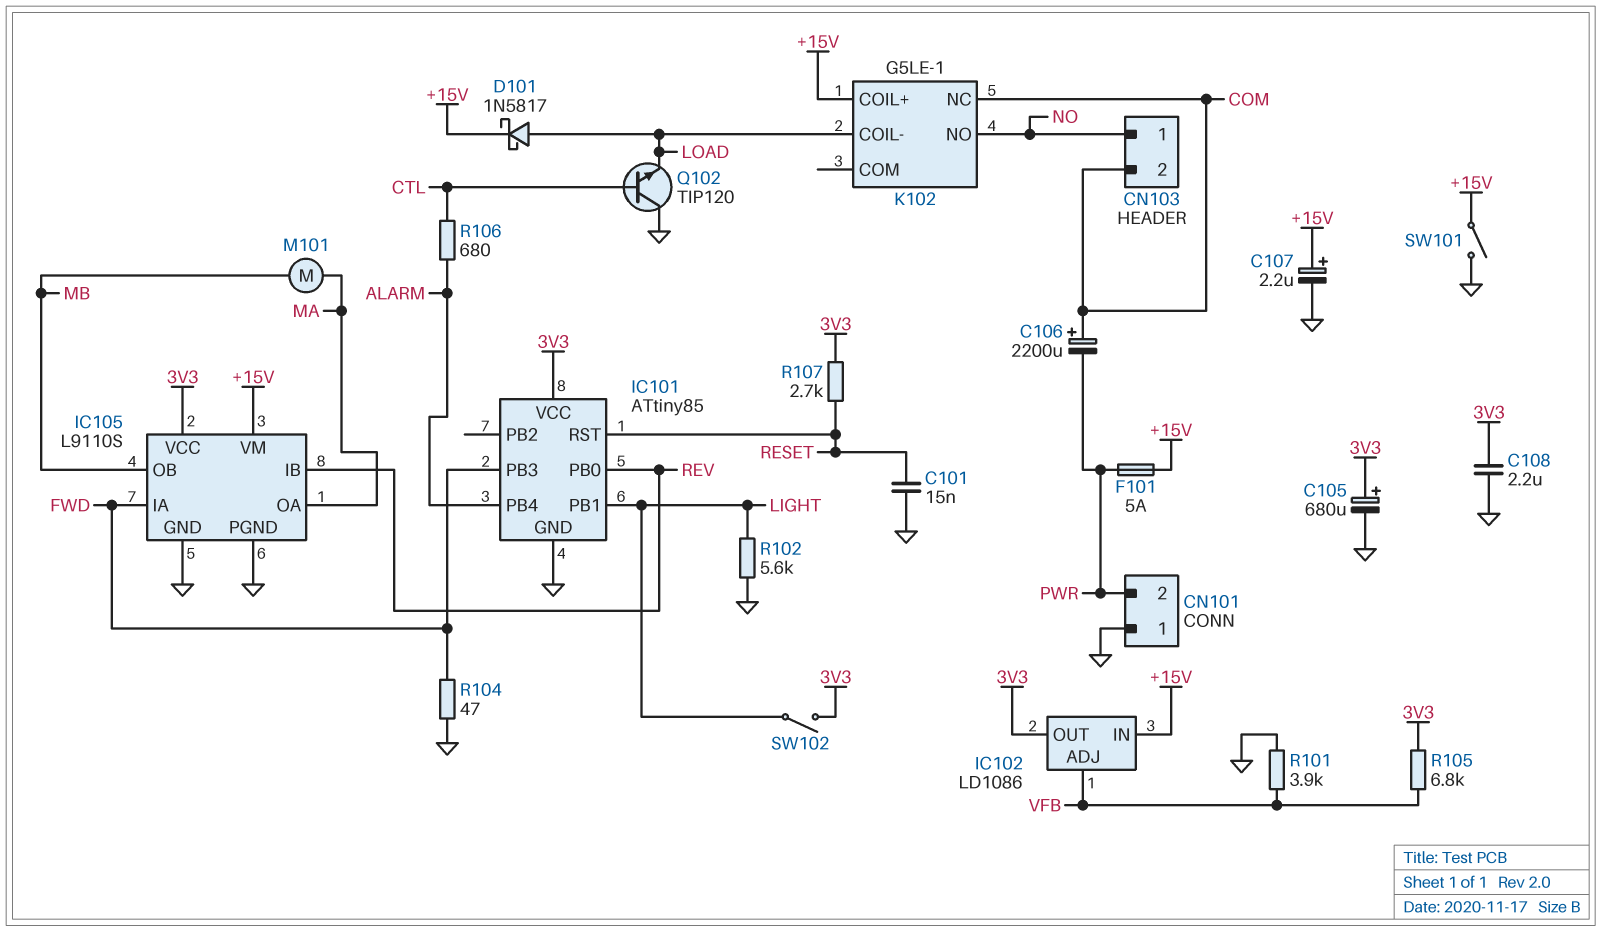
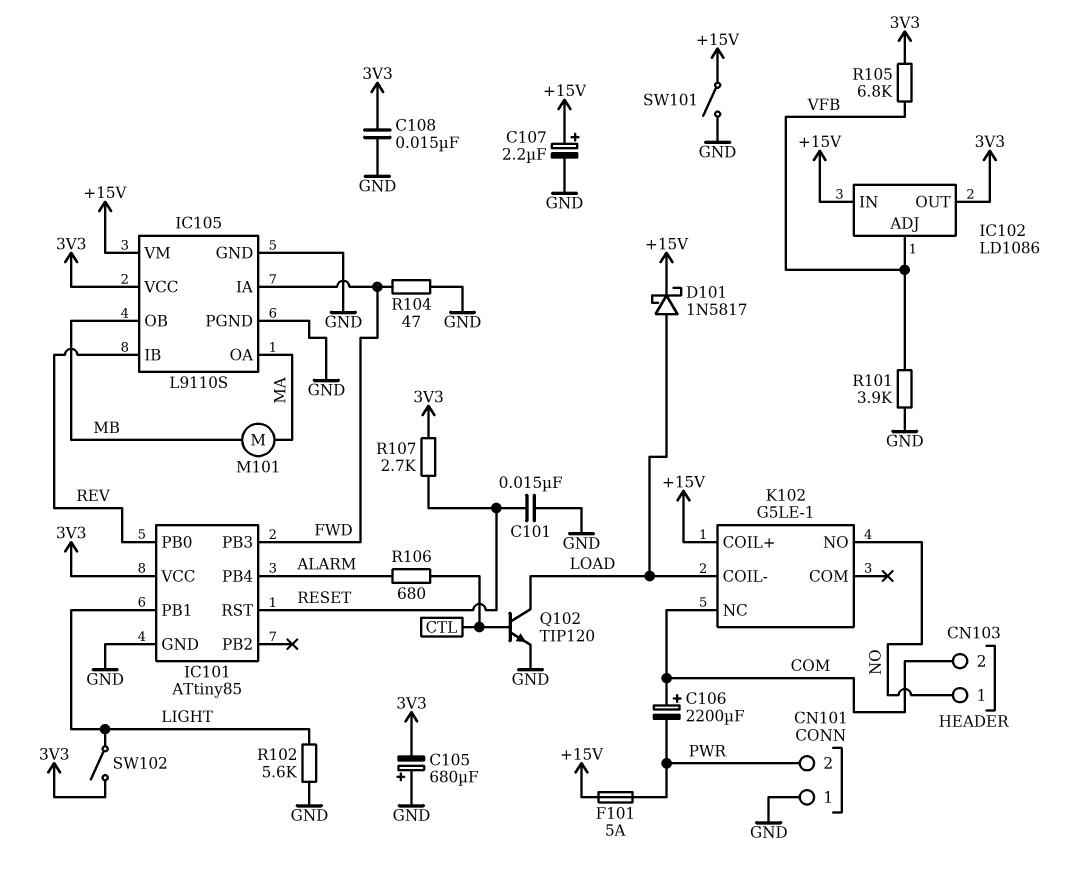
C105: 680uF (plus 3V3, minus GND) -> 680uF (plus GND, minus 3V3)
C108: 2.2uF (3V3, GND) -> 15nF (3V3, GND)
Q102: NPN TIP120 (B CTL, C GND, E LOAD) -> NPN TIP120 (B CTL, C LOAD, E GND)

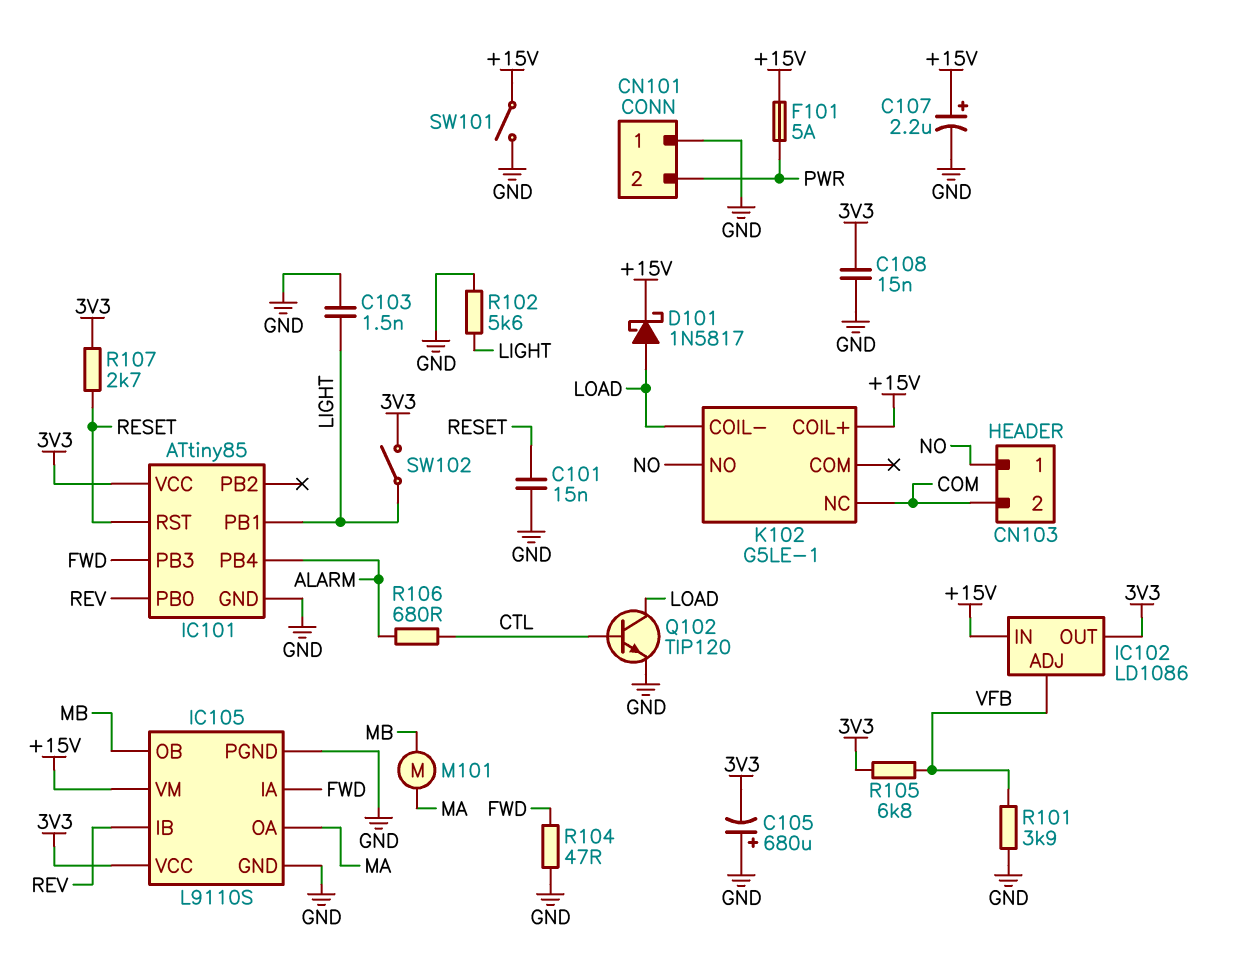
C103: none -> 1.5nF (GND, LIGHT)
C106: 2200uF (plus COM, minus PWR) -> none

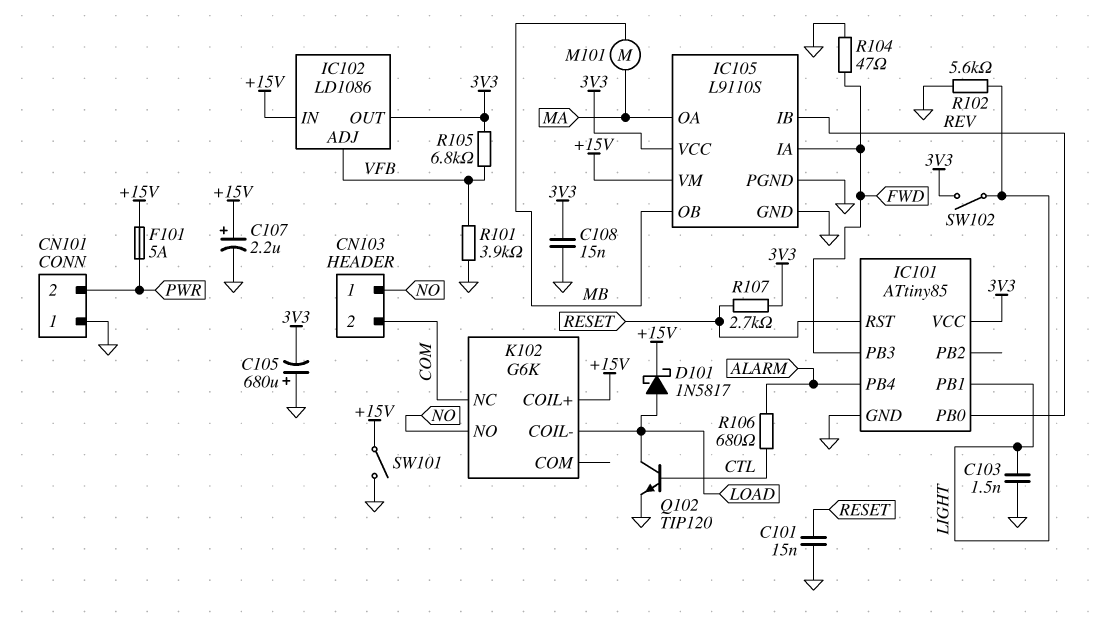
K102: G5LE-1 -> G6K

